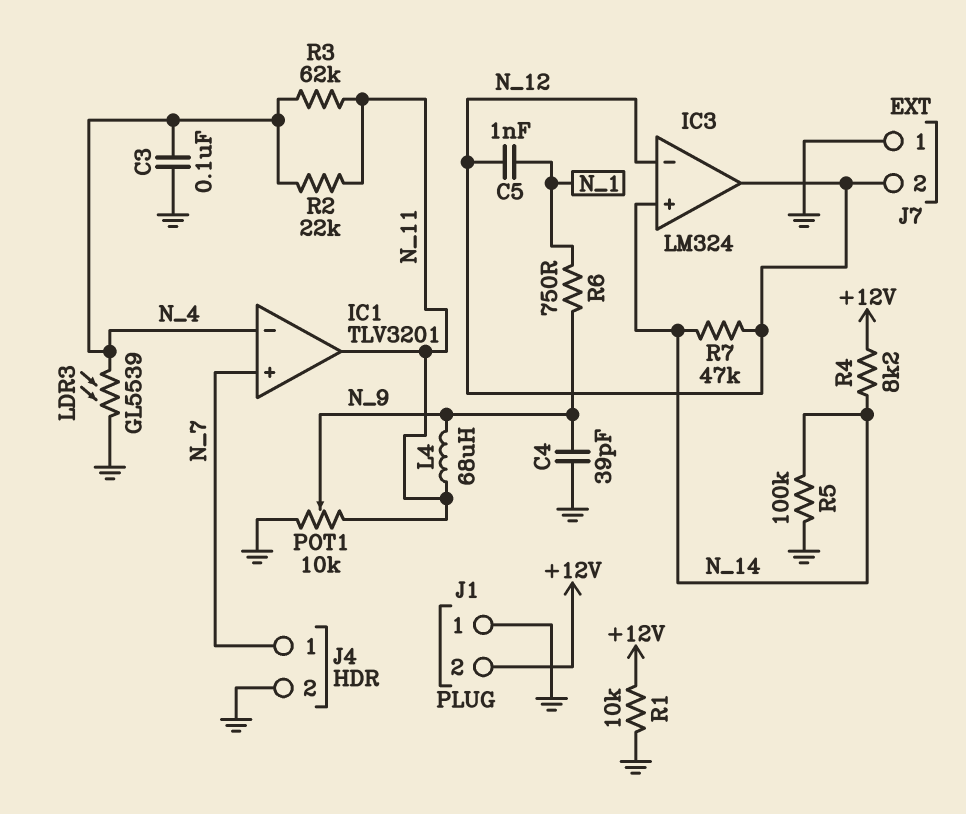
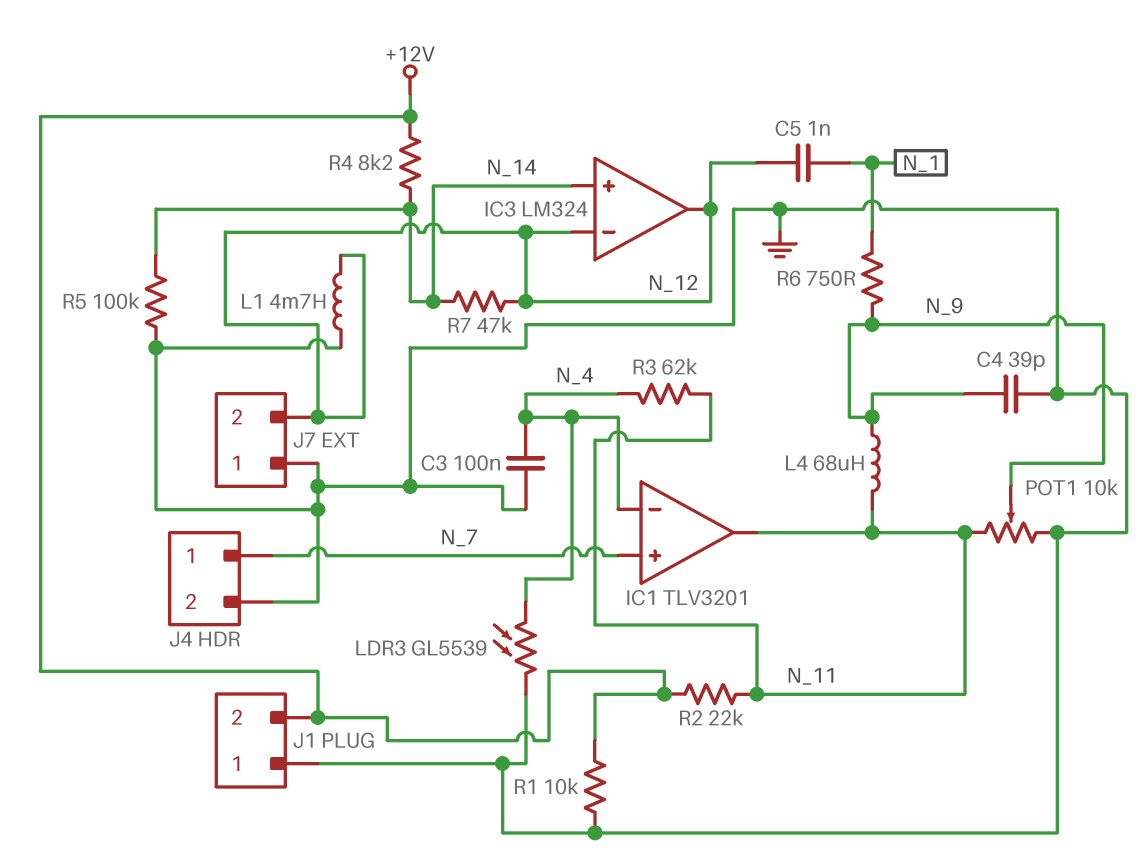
L1: none -> 4.7mH (GND, N_12)
R2: 22k (N_4, N_11) -> 22k (+12V, N_11)

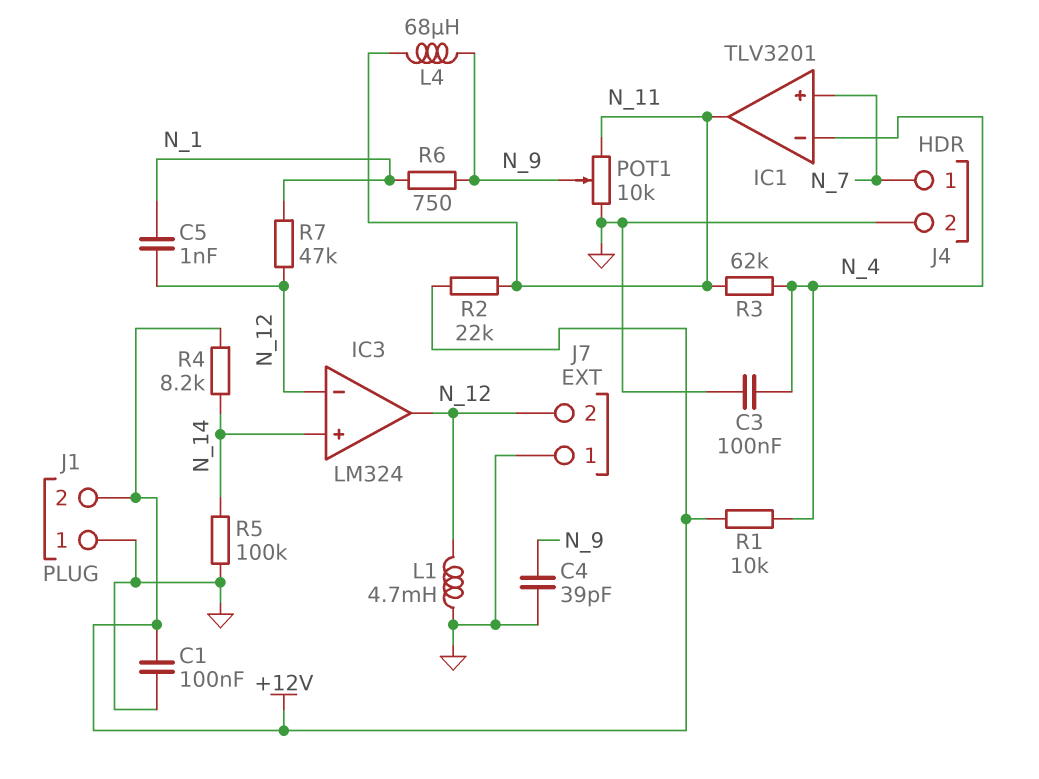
C1: none -> 100nF (+12V, GND)
LDR3: GL5539 (GND, N_4) -> none
R1: 10k (+12V, GND) -> 10k (+12V, N_4)
R7: 47k (N_12, N_14) -> 47k (N_1, N_12)

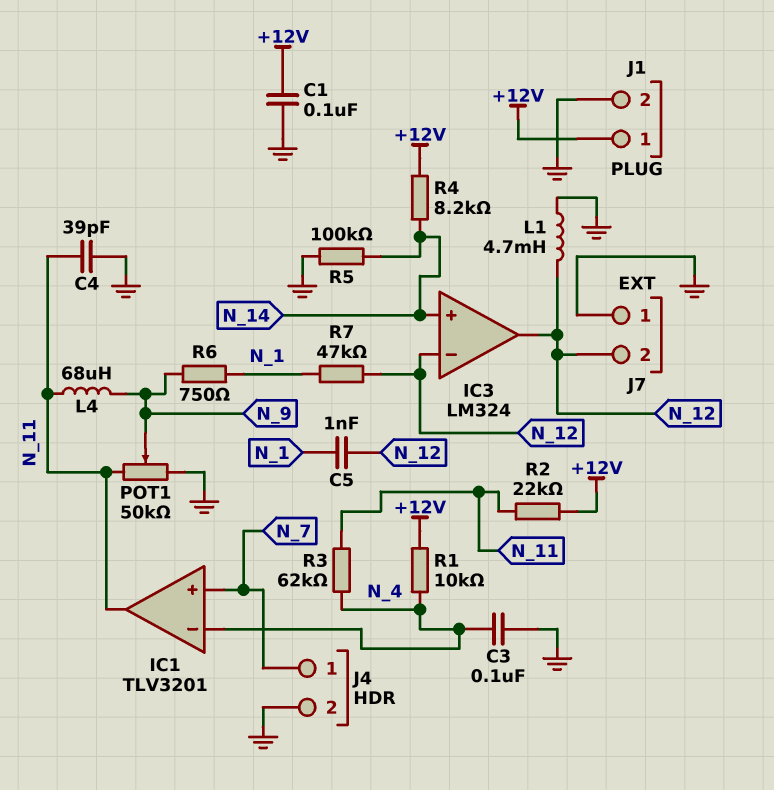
C4: 39pF (GND, N_9) -> 39pF (GND, N_11)
J1 pin 1: GND -> +12V
J1 pin 2: +12V -> GND
POT1: 10k (GND, N_11, wiper N_9) -> 50k (GND, N_11, wiper N_9)

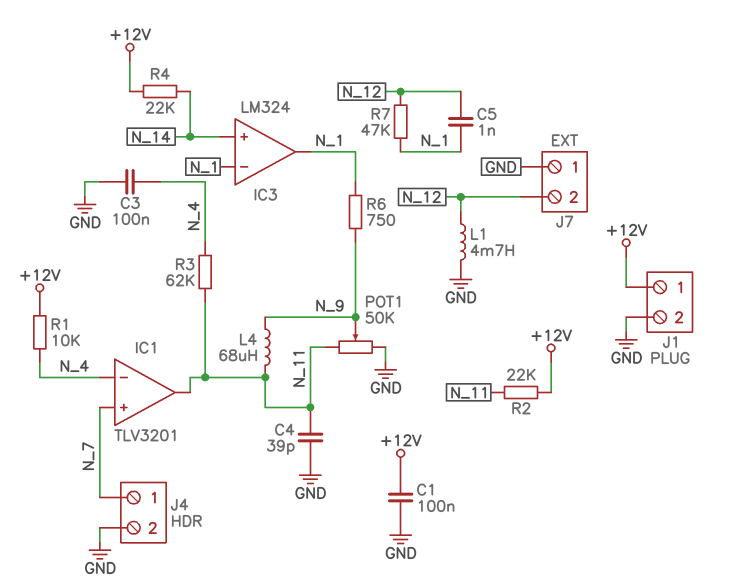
IC3 pin in-: N_12 -> N_1
IC3 pin out: N_12 -> N_1
R4: 8.2k (+12V, N_14) -> 22k (+12V, N_14)
R5: 100k (GND, N_14) -> none

